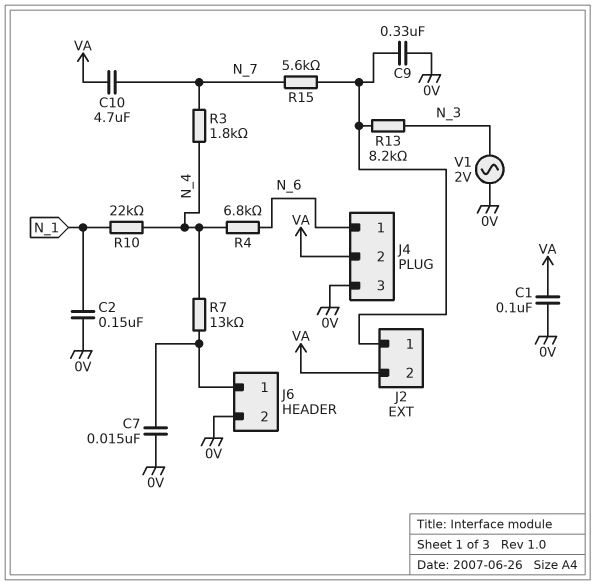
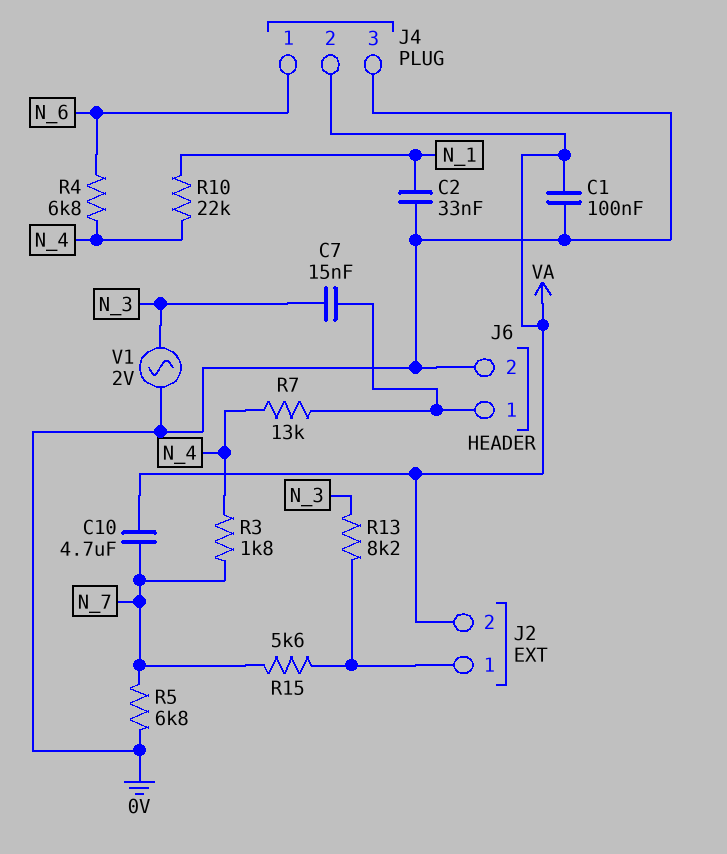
C2: 150nF (0V, N_1) -> 33nF (0V, N_1)
C7: 15nF (0V, J6/1) -> 15nF (J6/1, N_3)
C9: 330nF (0V, J2/1) -> none
R5: none -> 6.8k (0V, N_7)

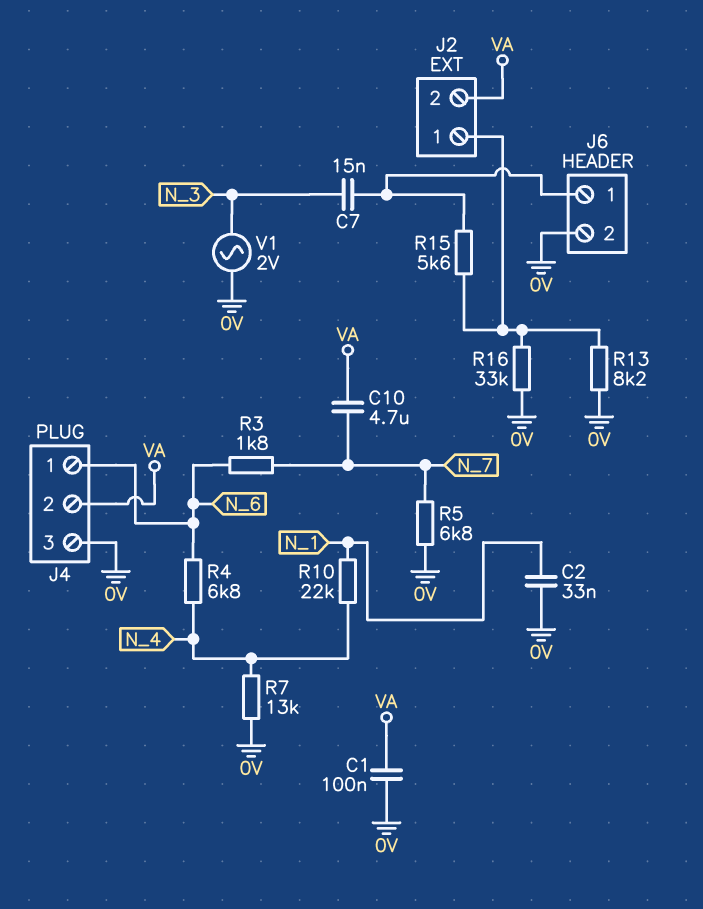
R3: 1.8k (N_4, N_7) -> 1.8k (N_6, N_7)
R7: 13k (J6/1, N_4) -> 13k (0V, N_4)
R13: 8.2k (J2/1, N_3) -> 8.2k (0V, J2/1)
R15: 5.6k (J2/1, N_7) -> 5.6k (J2/1, J6/1)
R16: none -> 33k (0V, J2/1)

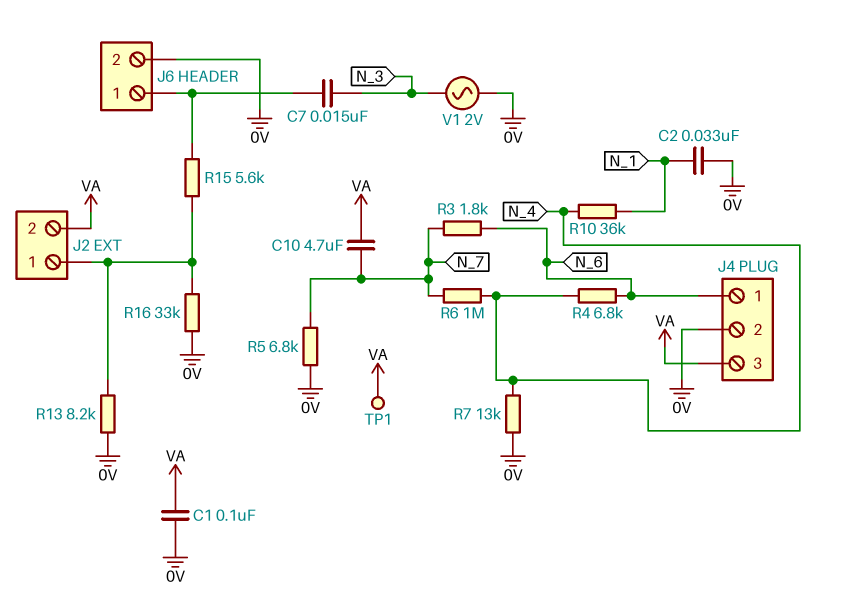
J4 pin 2: VA -> 0V
J4 pin 3: 0V -> VA
R6: none -> 1M (N_4, N_7)
R10: 22k (N_1, N_4) -> 36k (N_1, N_4)
TP1: none -> test point (VA)

